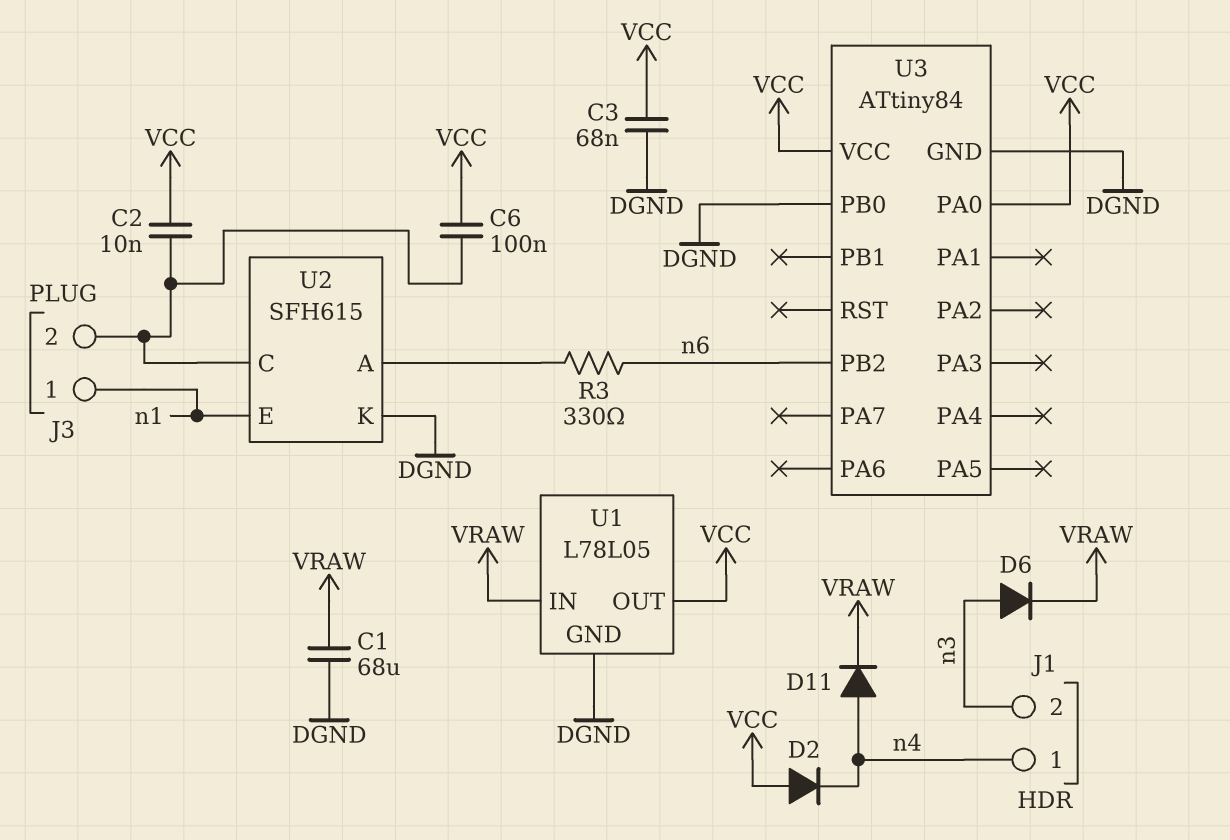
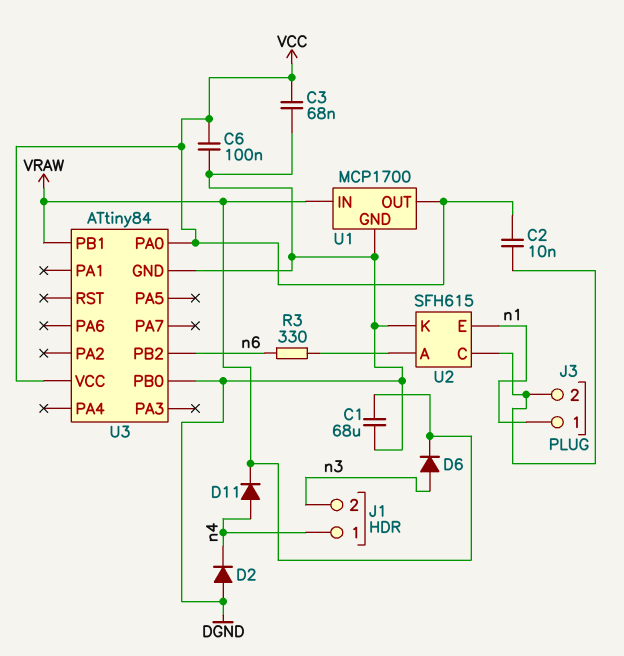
C6: 100nF (J3/2, VCC) -> 100nF (DGND, VCC)
D2: diode (A VCC, K n4) -> diode (A DGND, K n4)
U1: L78L05 -> MCP1700
U3 pin PB1: none -> VRAW

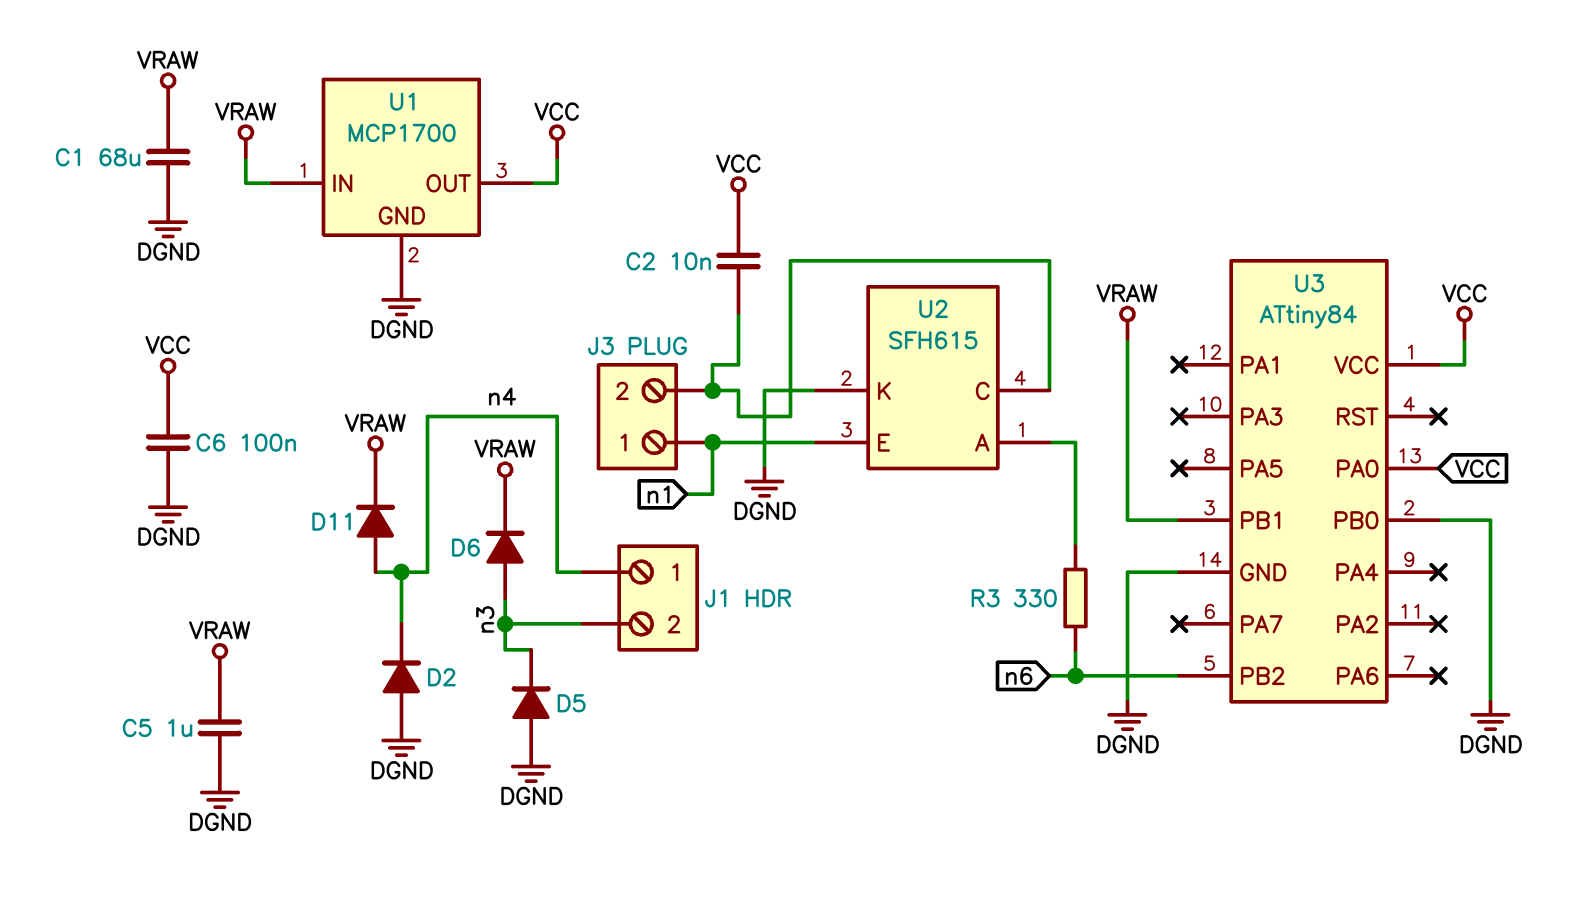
C3: 68nF (DGND, VCC) -> none
C5: none -> 1uF (DGND, VRAW)
D5: none -> diode (A DGND, K n3)

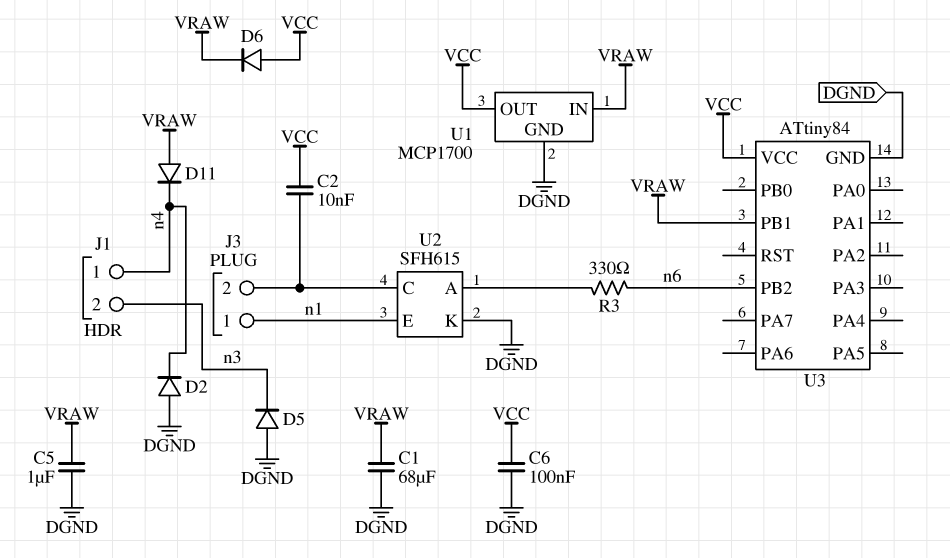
D6: diode (A n3, K VRAW) -> diode (A VCC, K VRAW)
D11: diode (A n4, K VRAW) -> diode (A VRAW, K n4)
U3 pin PA0: VCC -> none
U3 pin PB0: DGND -> none

